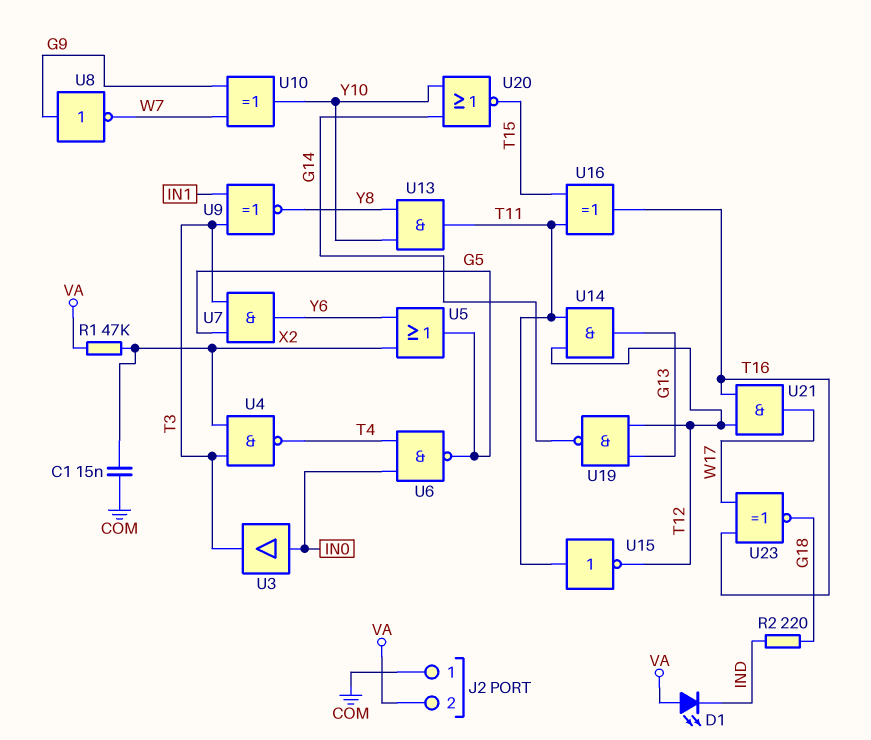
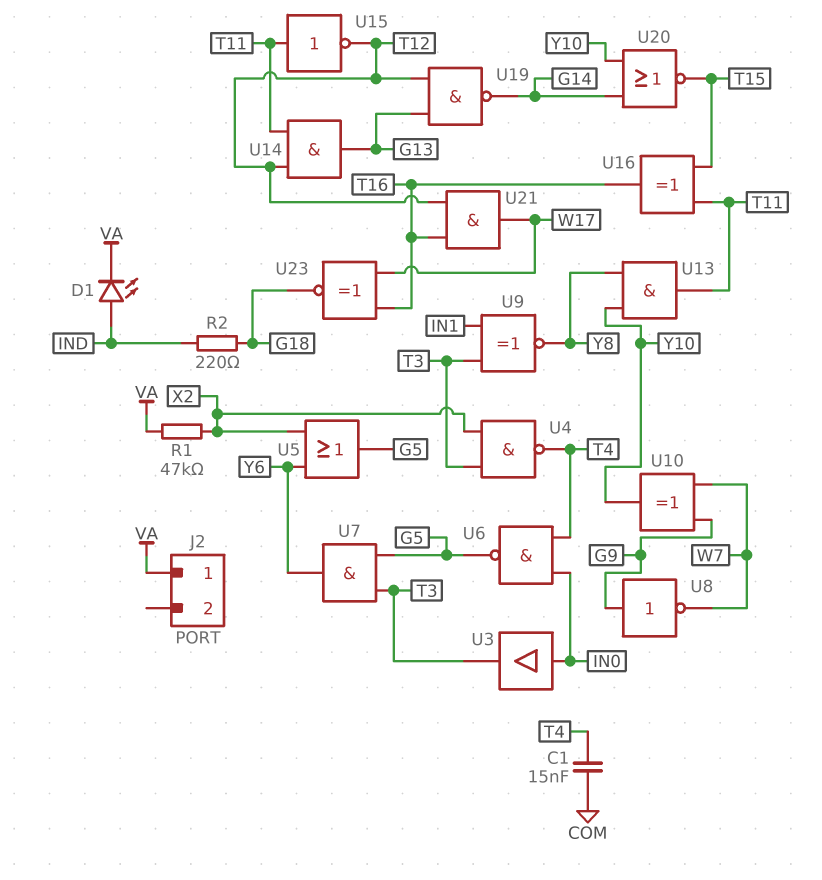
C1: 15nF (COM, X2) -> 15nF (COM, T4)
D1: LED (A VA, K IND) -> LED (A IND, K VA)
J2 pin 1: COM -> VA
J2 pin 2: VA -> none

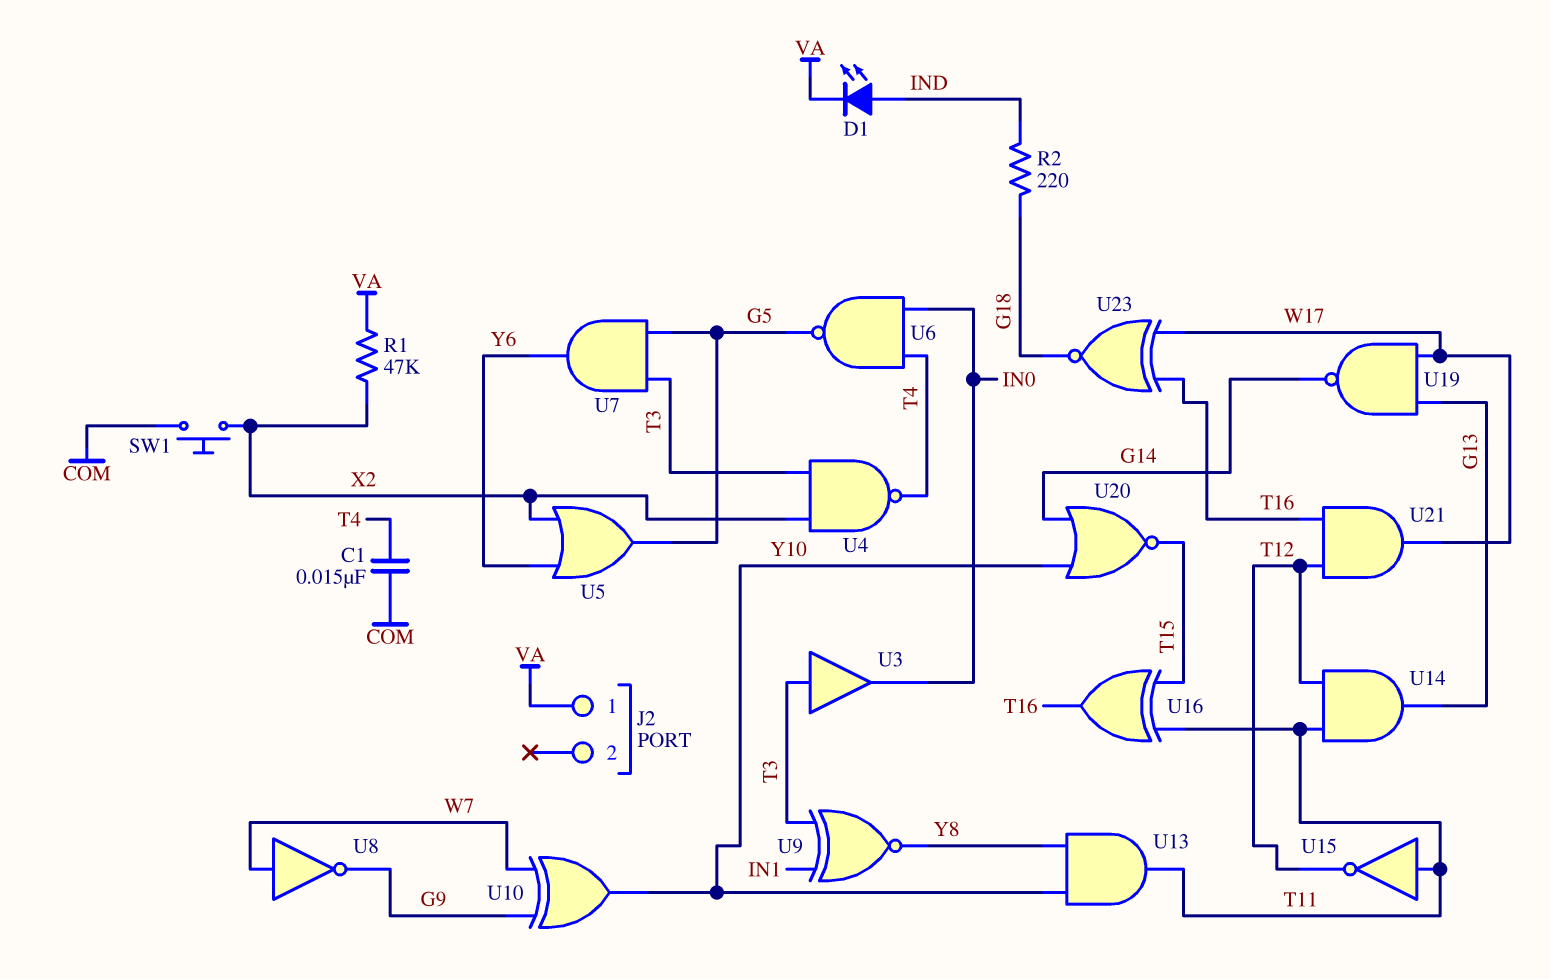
SW1: none -> button (COM, X2)
U3: buffer (in IN0, out T3) -> buffer (in T3, out IN0)
U8: NOT (in G9, out W7) -> NOT (in W7, out G9)
U19: NAND (in G13, in T12, out G14) -> NAND (in G13, in W17, out G14)

